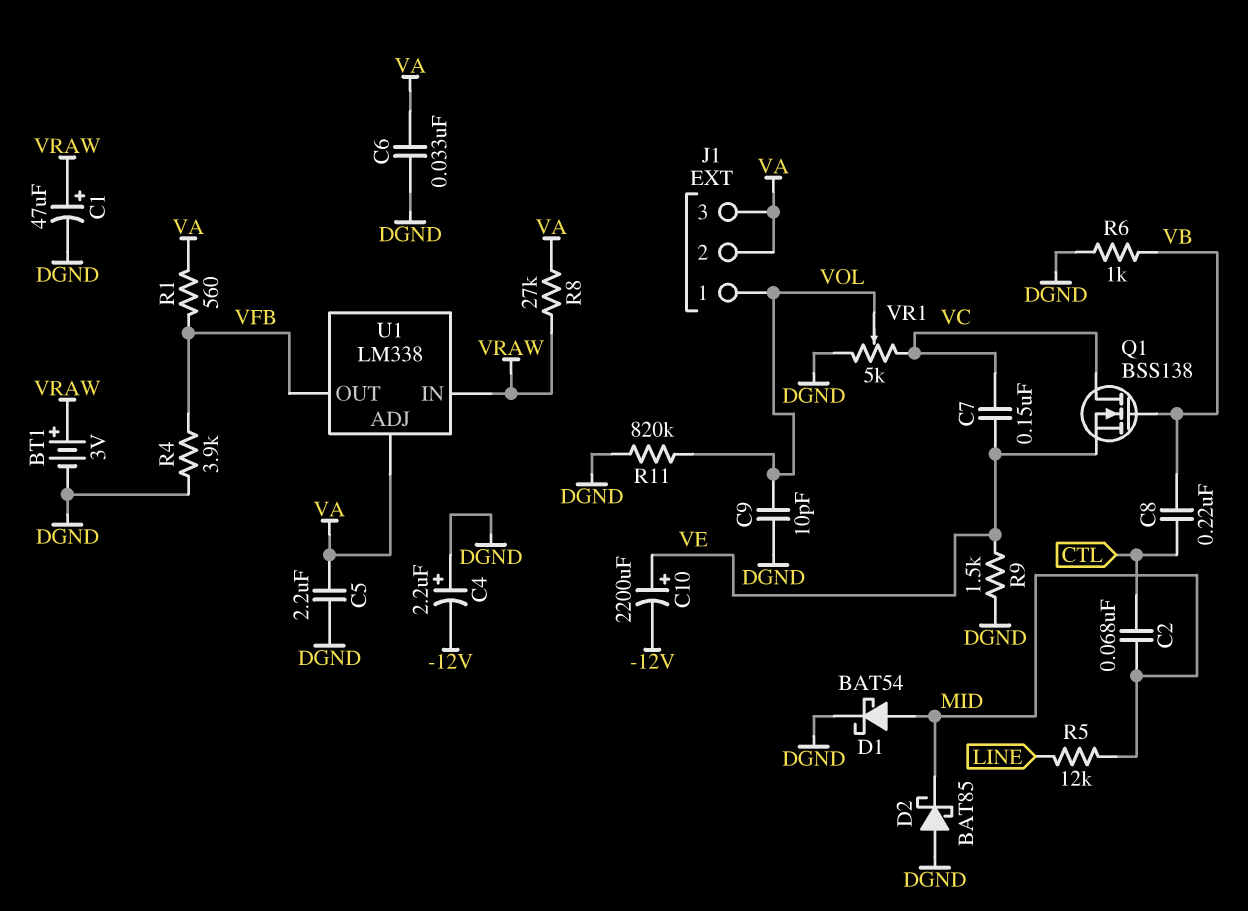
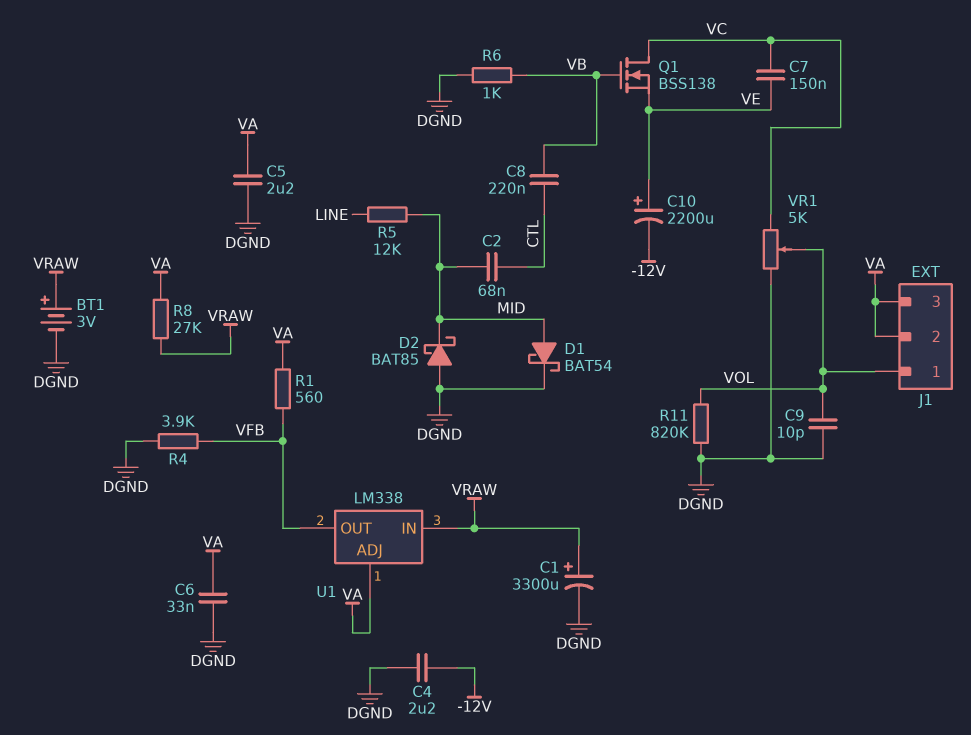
C1: 47uF (plus VRAW, minus DGND) -> 3300uF (plus VRAW, minus DGND)
C4: 2.2uF (plus DGND, minus -12V) -> 2.2uF (-12V, DGND)
R9: 1.5k (DGND, VE) -> none

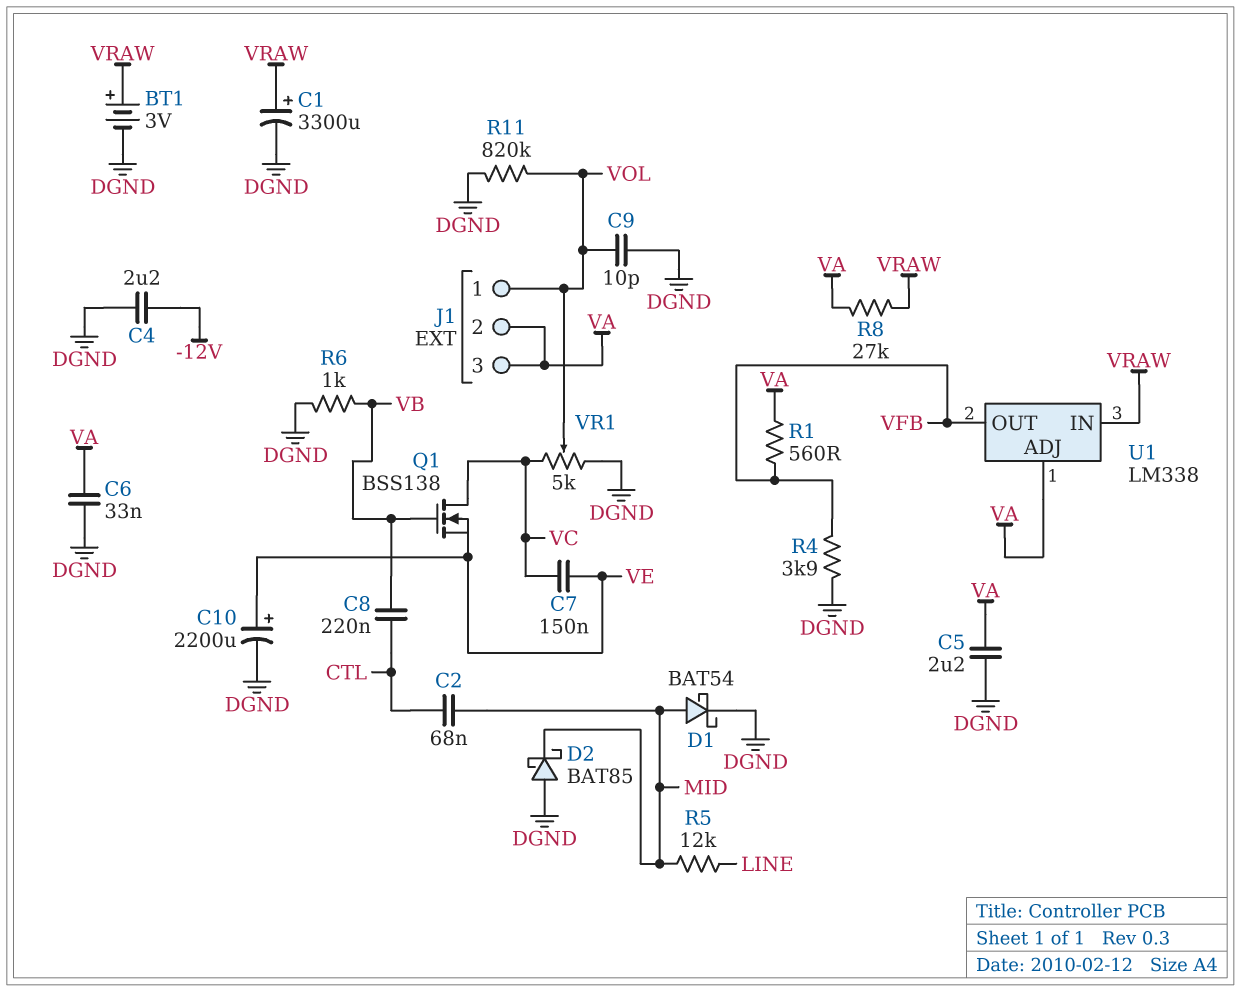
C10: 2200uF (plus VE, minus -12V) -> 2200uF (plus VE, minus DGND)

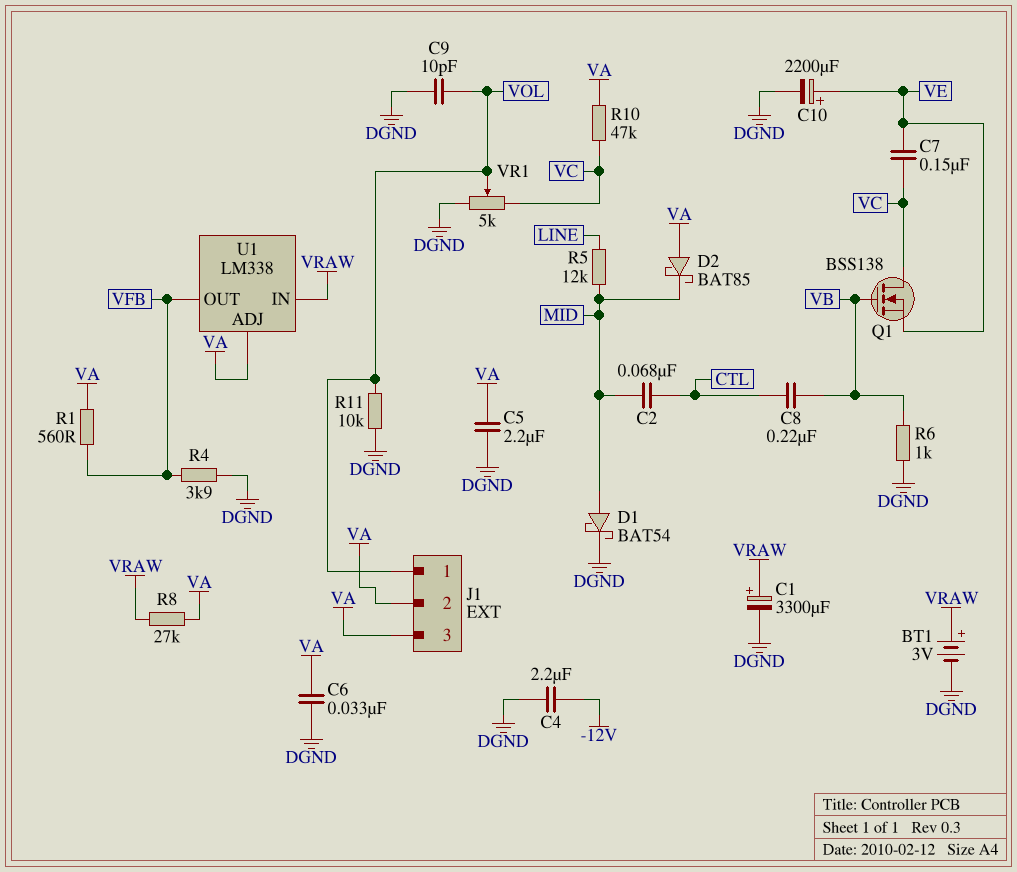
D2: schottky BAT85 (A DGND, K MID) -> schottky BAT85 (A VA, K MID)
R10: none -> 47k (VA, VC)
R11: 820k (DGND, VOL) -> 10k (DGND, VOL)

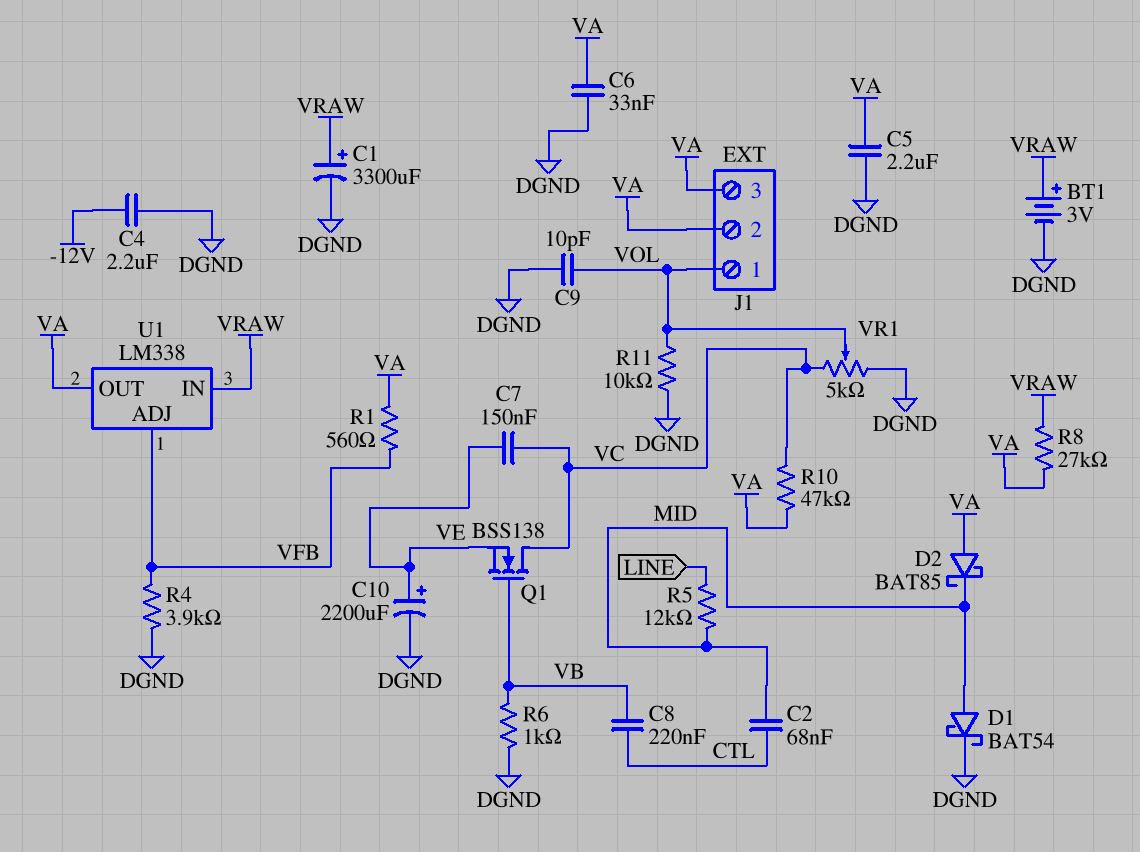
U1 pin ADJ: VA -> VFB
U1 pin OUT: VFB -> VA

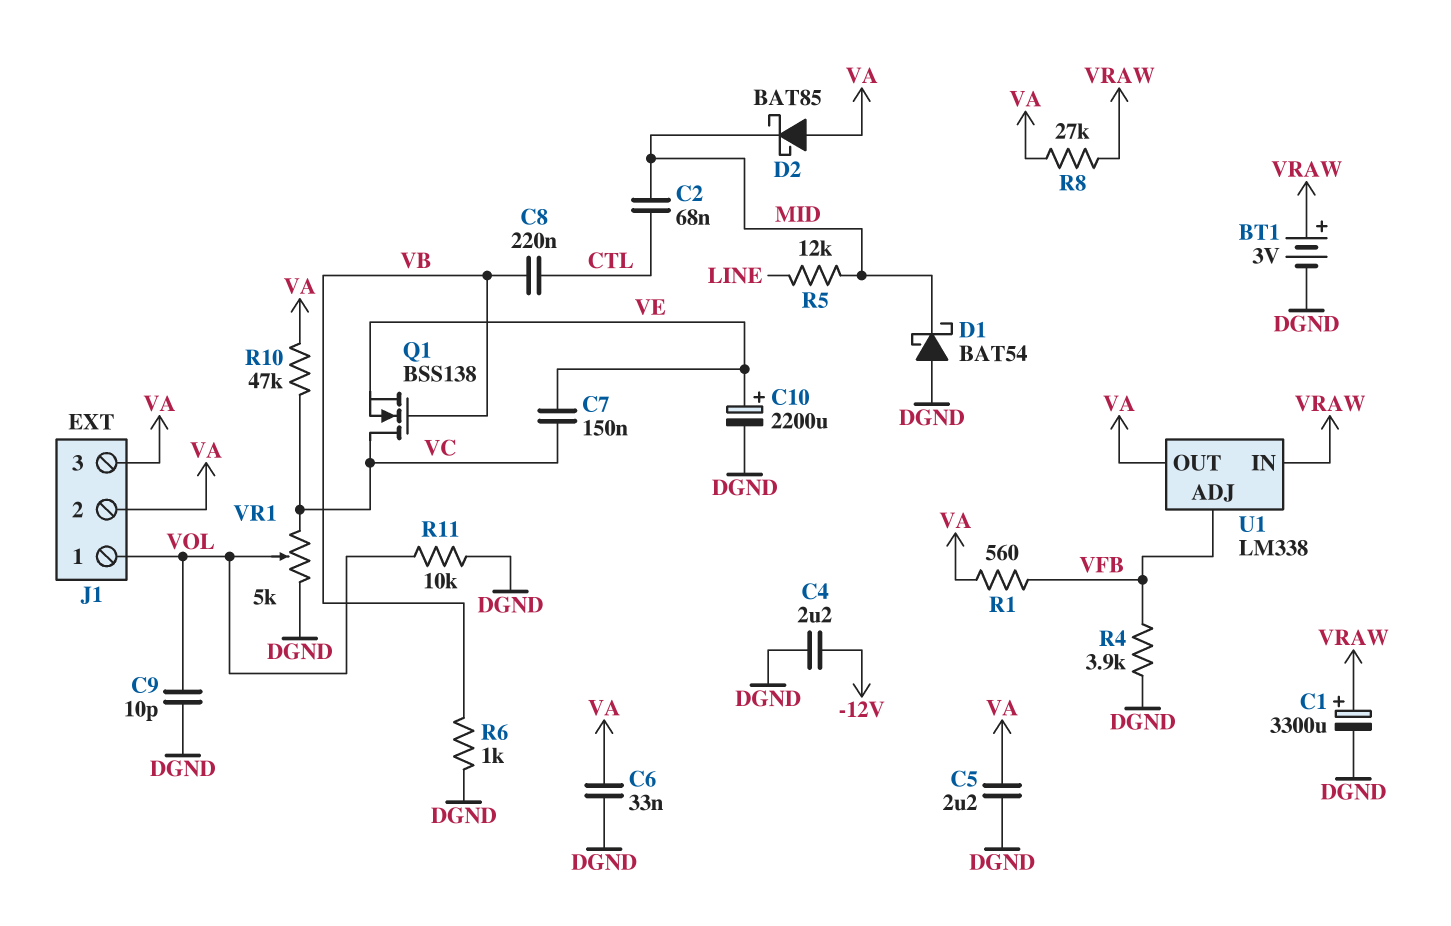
D1: schottky BAT54 (A MID, K DGND) -> schottky BAT54 (A DGND, K MID)

